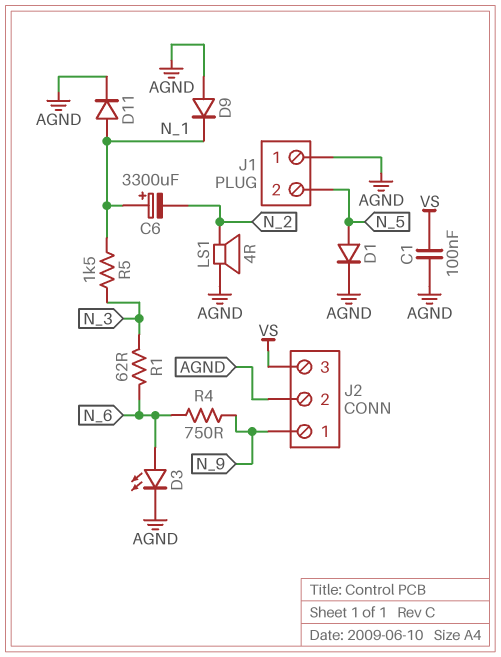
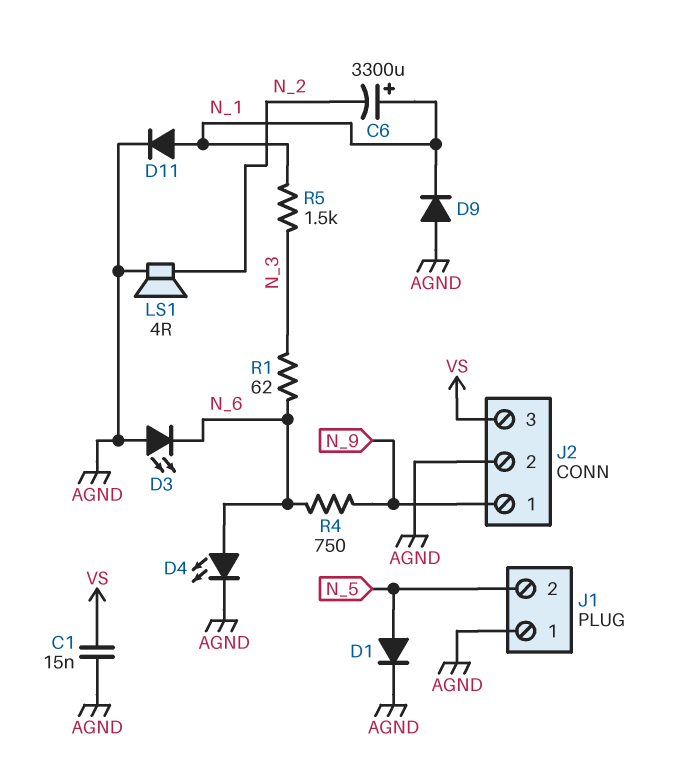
C1: 100nF (AGND, VS) -> 15nF (AGND, VS)
D3: LED (A N_6, K AGND) -> LED (A AGND, K N_6)
D4: none -> LED (A N_6, K AGND)

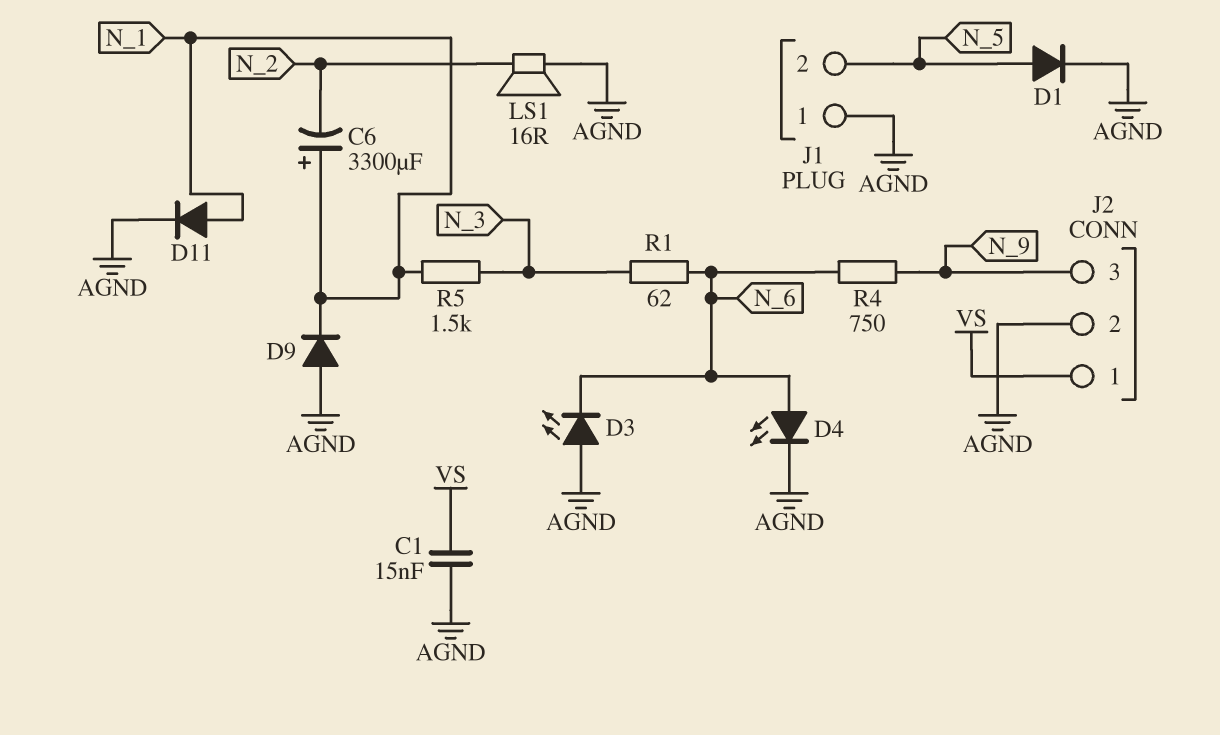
J2 pin 1: N_9 -> VS
J2 pin 3: VS -> N_9
LS1: speaker 4R (AGND, N_2) -> speaker 16R (AGND, N_2)

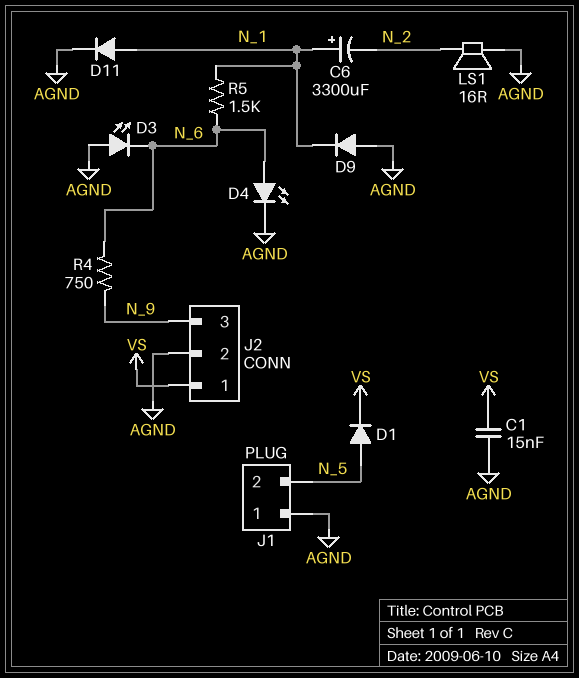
D1: diode (A N_5, K AGND) -> diode (A N_5, K VS)
R1: 62 (N_3, N_6) -> none
R5: 1.5k (N_1, N_3) -> 1.5k (N_1, N_6)

